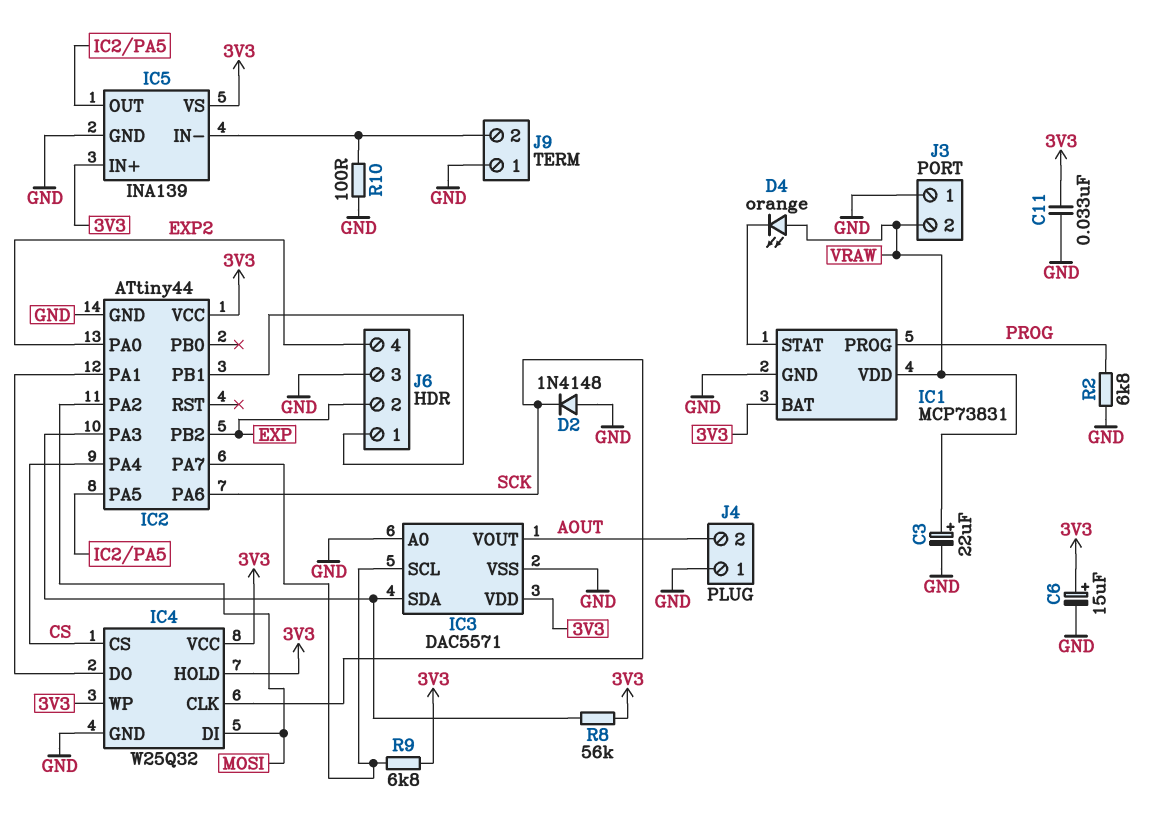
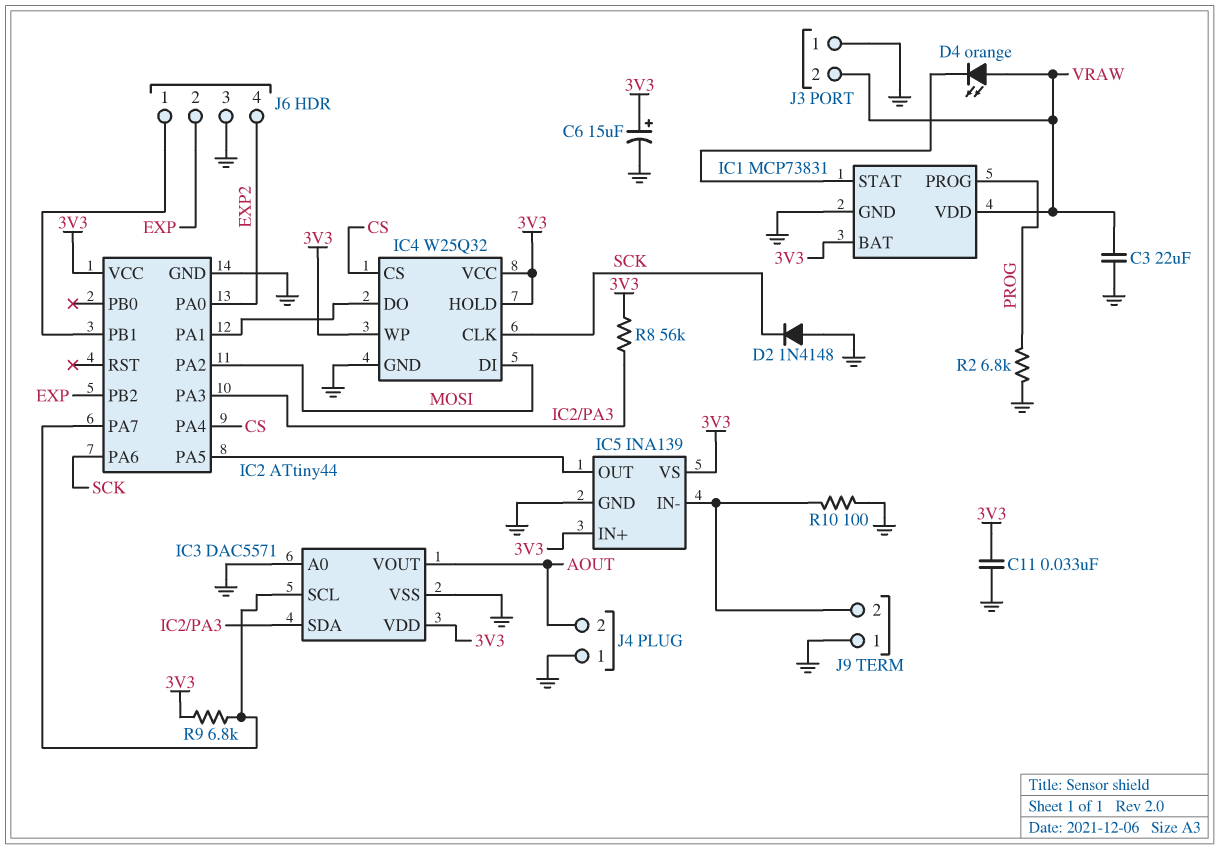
C3: 22uF (plus VRAW, minus GND) -> 22uF (GND, VRAW)

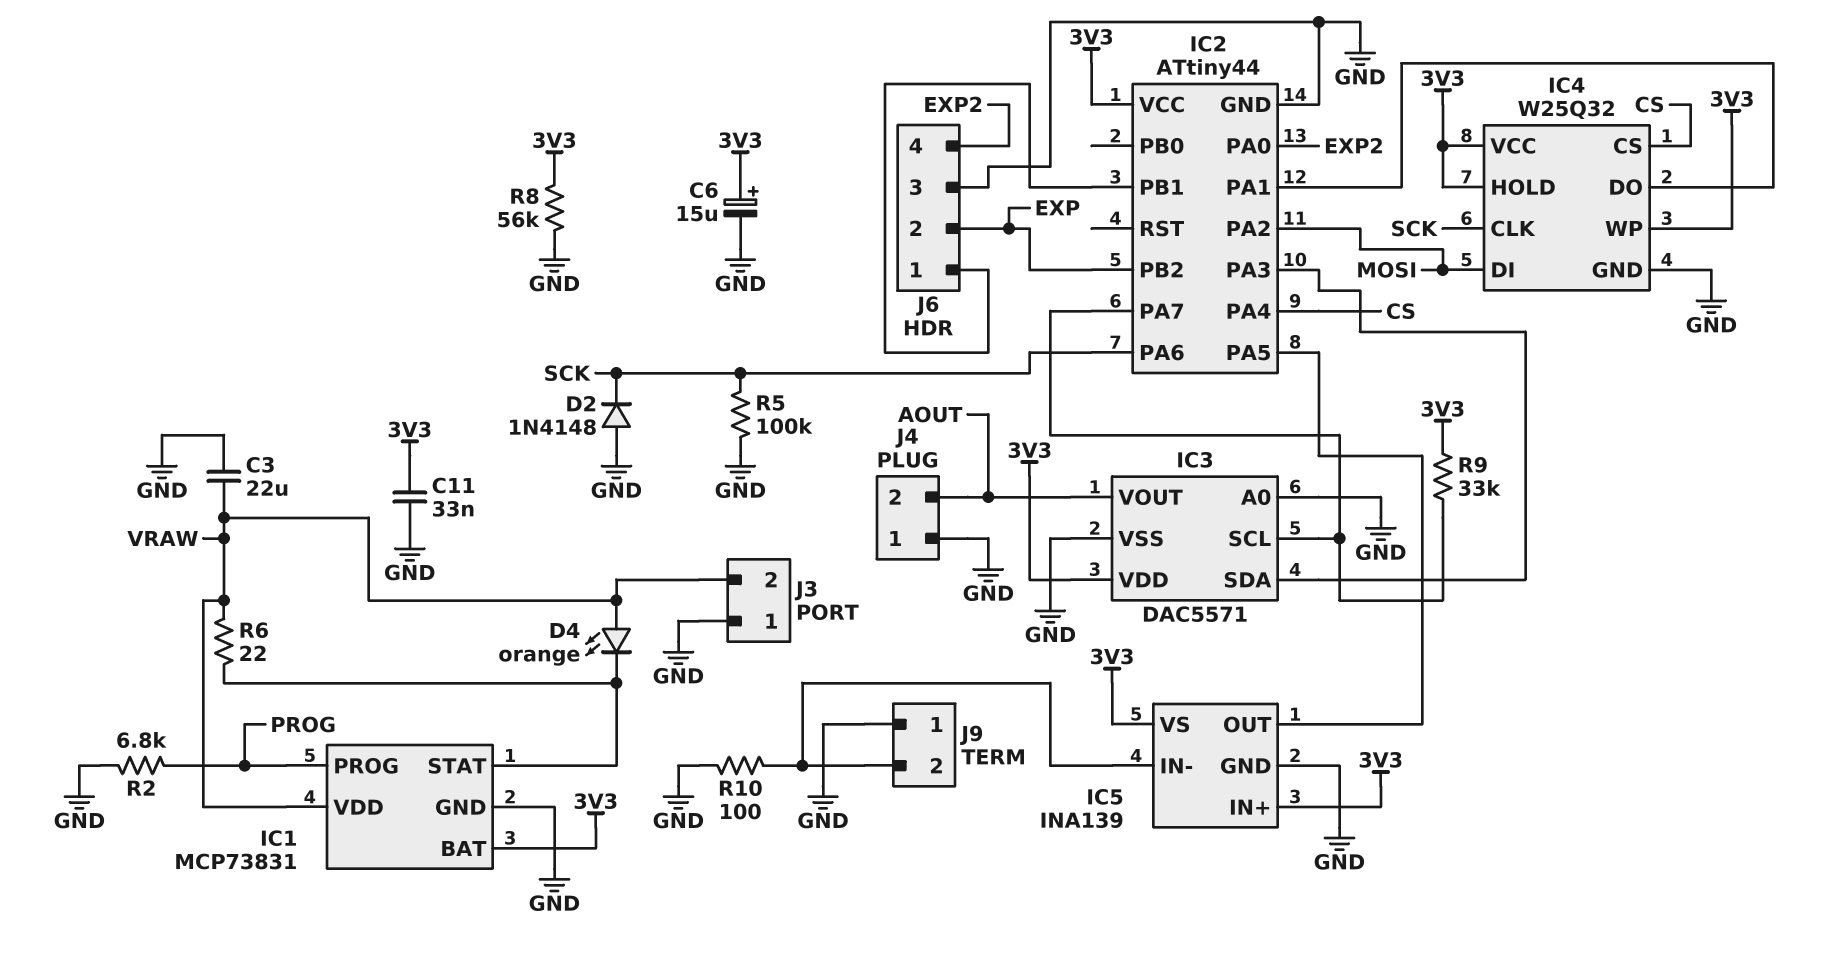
R5: none -> 100k (GND, SCK)
R6: none -> 22 (IC1/STAT, VRAW)
R8: 56k (3V3, IC2/PA3) -> 56k (3V3, GND)
R9: 6.8k (3V3, IC2/PA7) -> 33k (3V3, IC2/PA7)

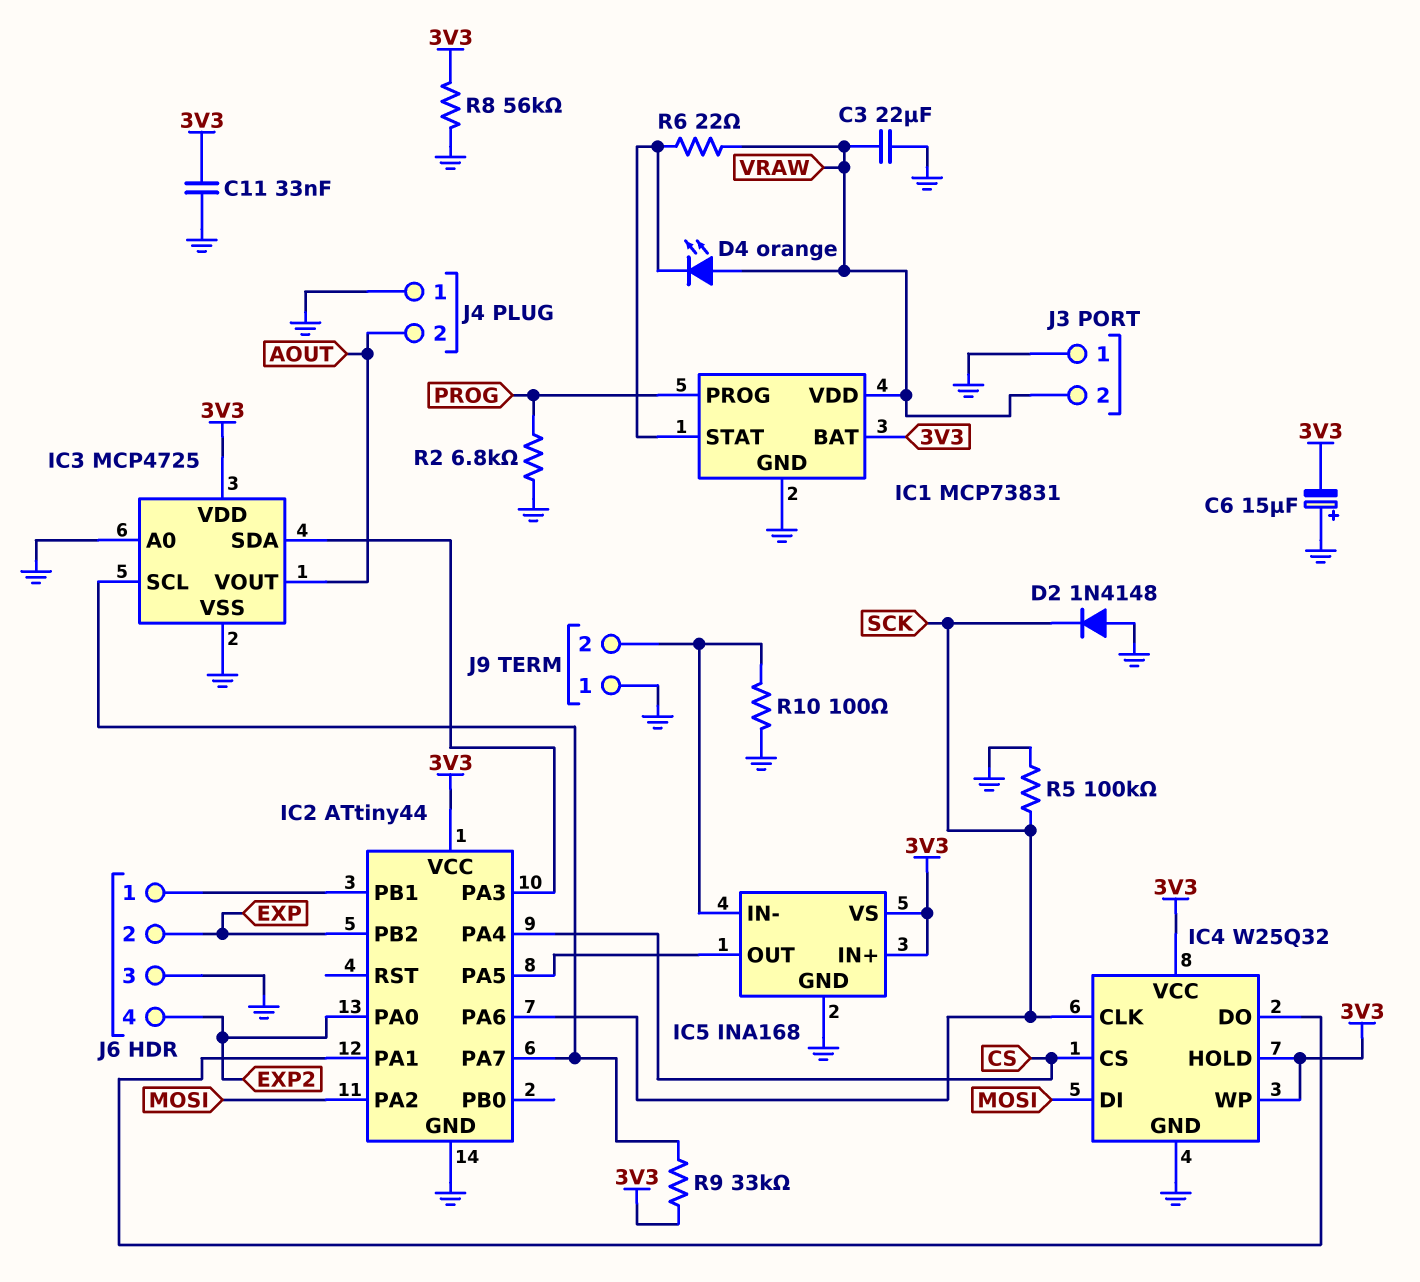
C6: 15uF (plus 3V3, minus GND) -> 15uF (plus GND, minus 3V3)
IC3: DAC5571 -> MCP4725
IC5: INA139 -> INA168

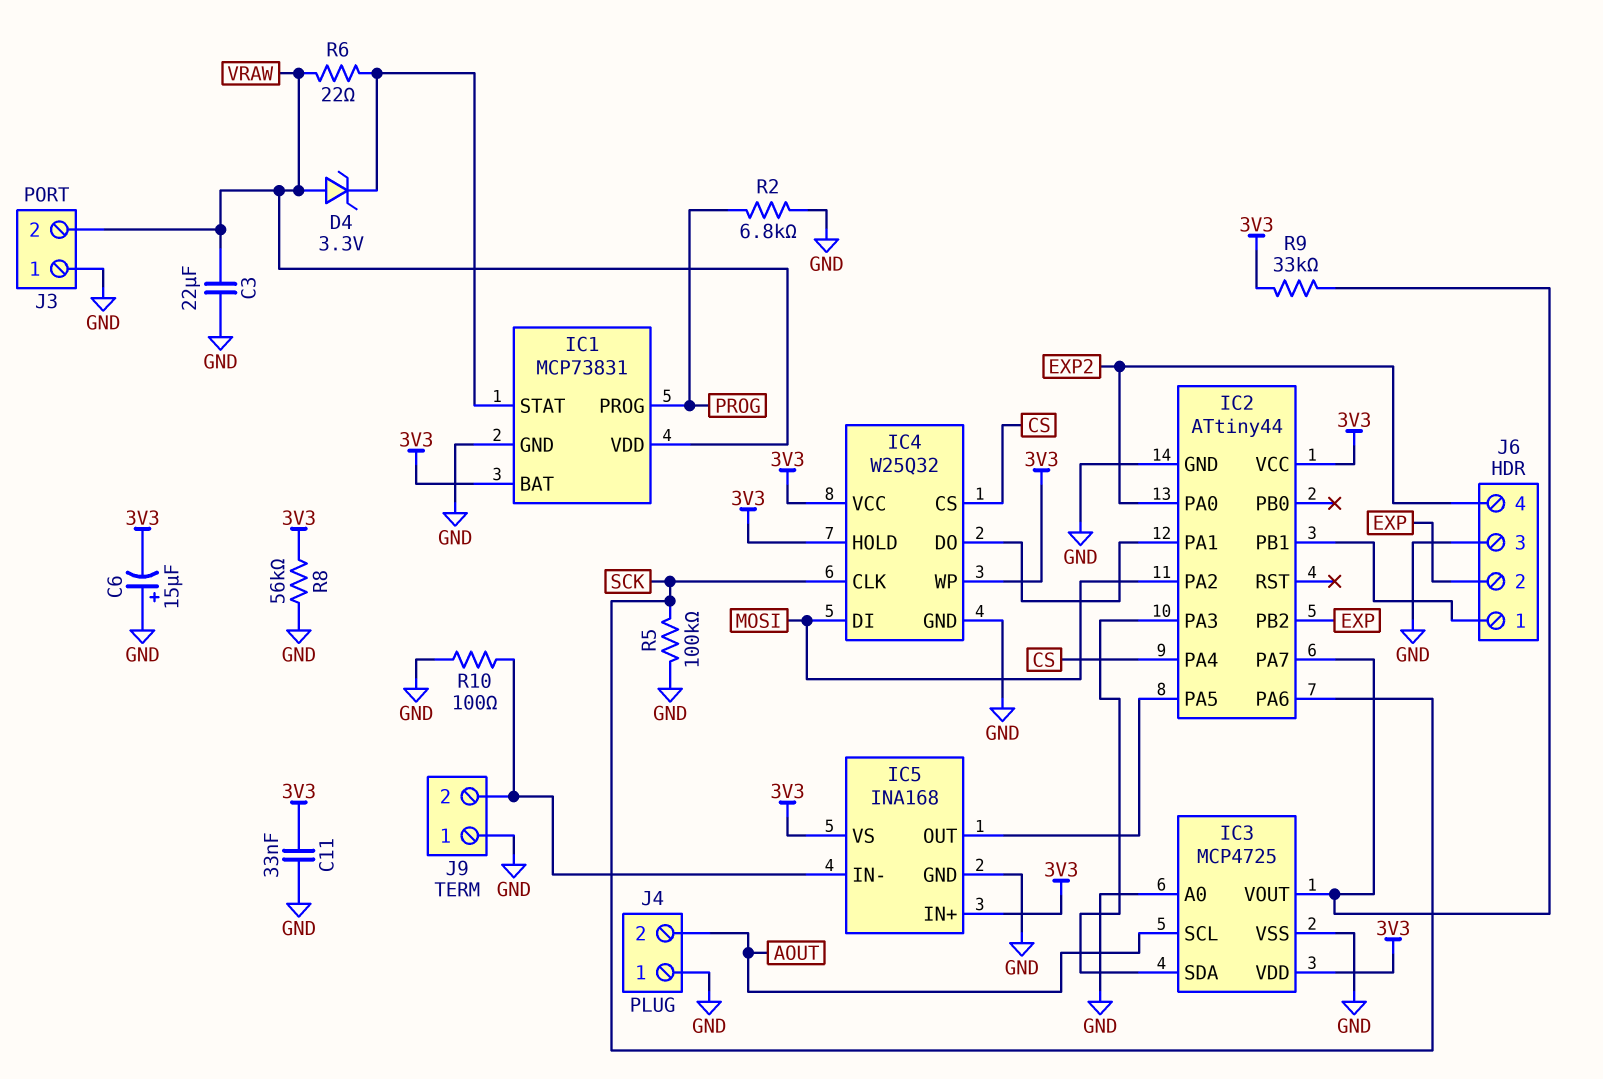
D2: diode 1N4148 (A GND, K SCK) -> none
D4: LED orange (A VRAW, K IC1/STAT) -> zener 3.3V (A VRAW, K IC1/STAT)
IC3 pin SCL: IC2/PA7 -> AOUT
IC3 pin VOUT: AOUT -> IC2/PA7

